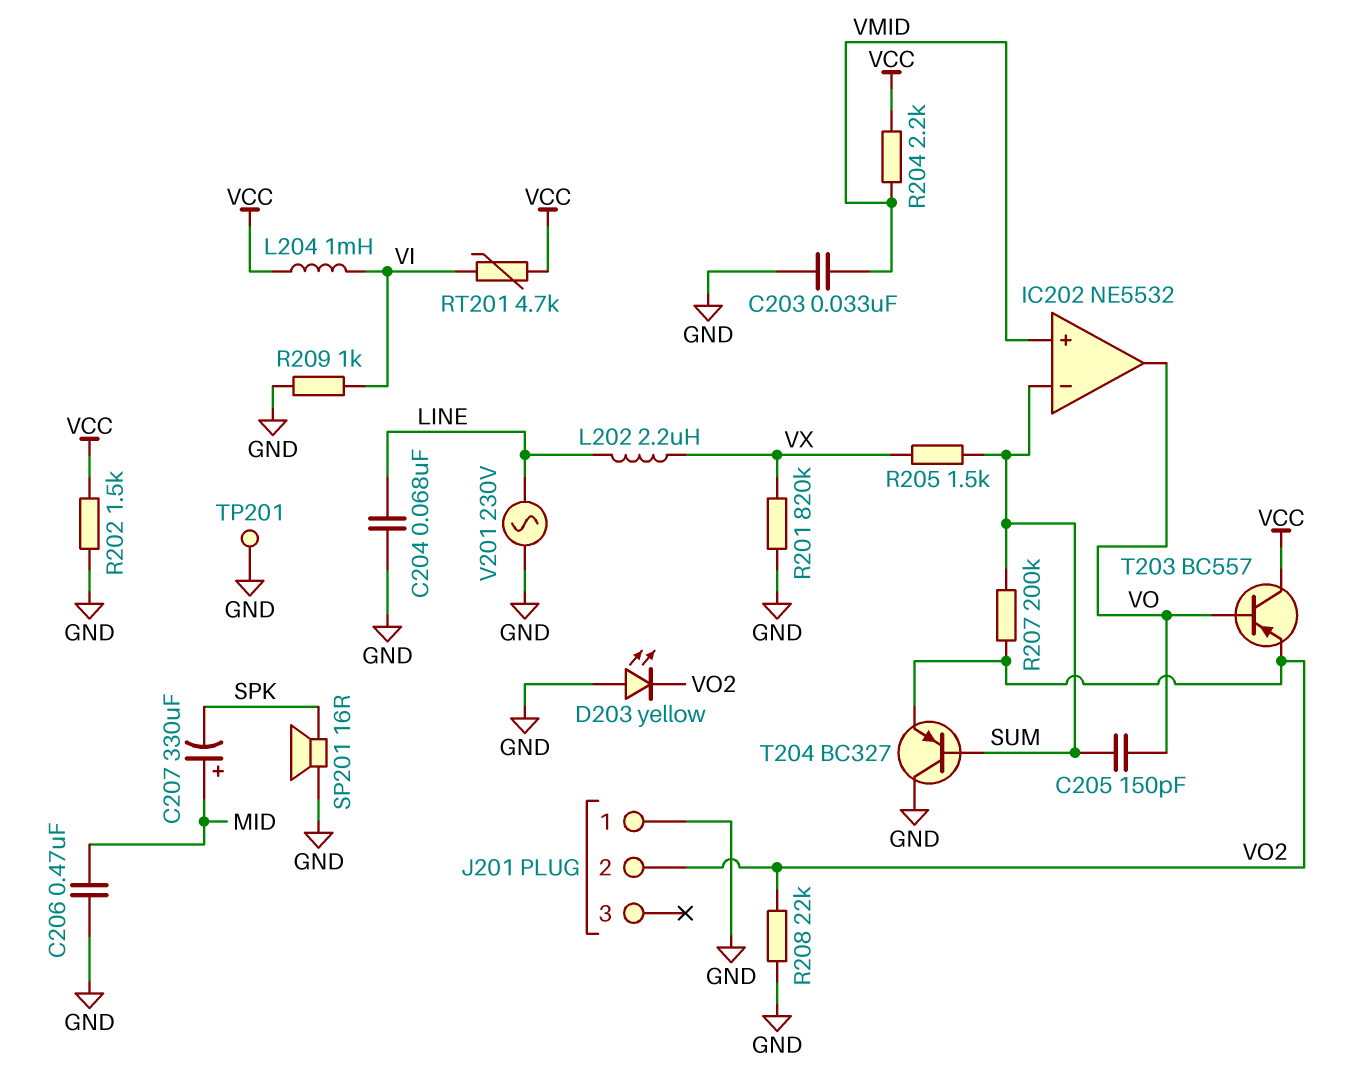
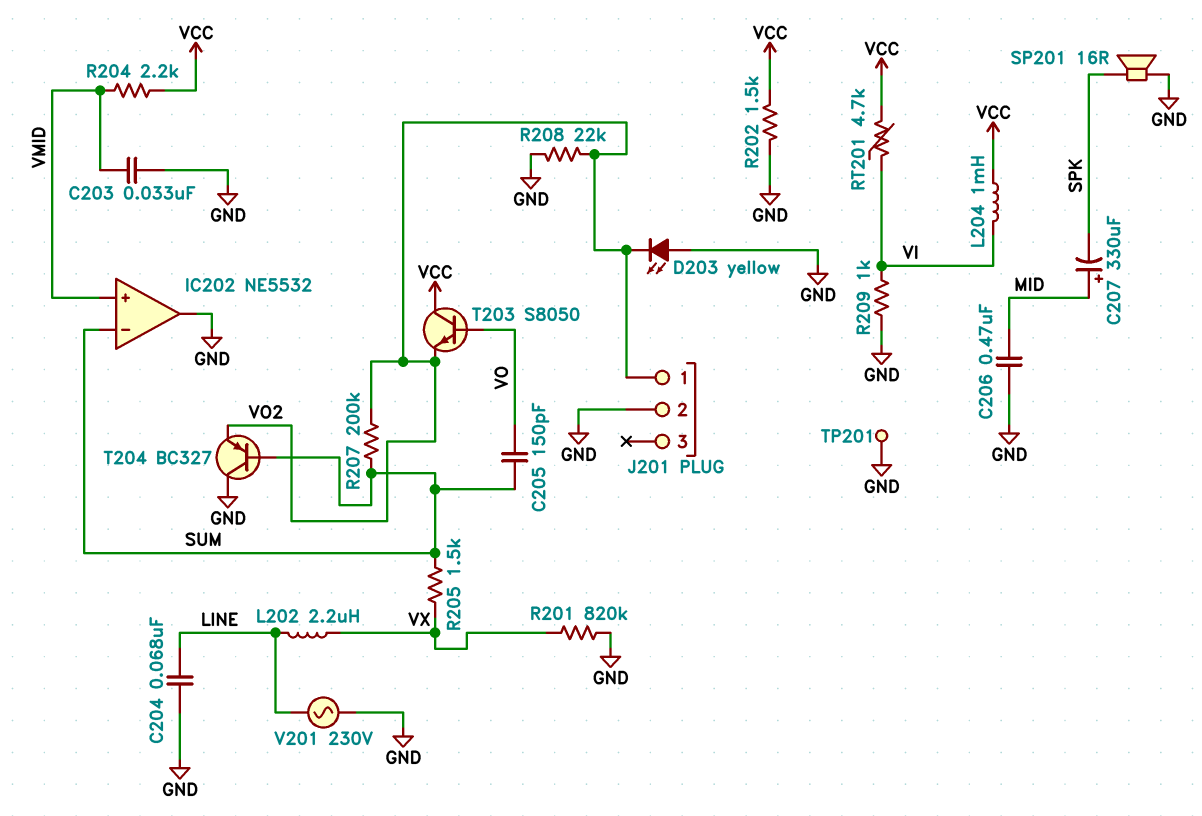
IC202 pin out: VO -> GND
J201 pin 1: GND -> VO2
J201 pin 2: VO2 -> GND
T203: PNP BC557 (B VO, C VCC, E VO2) -> NPN S8050 (B VO, C VCC, E VO2)

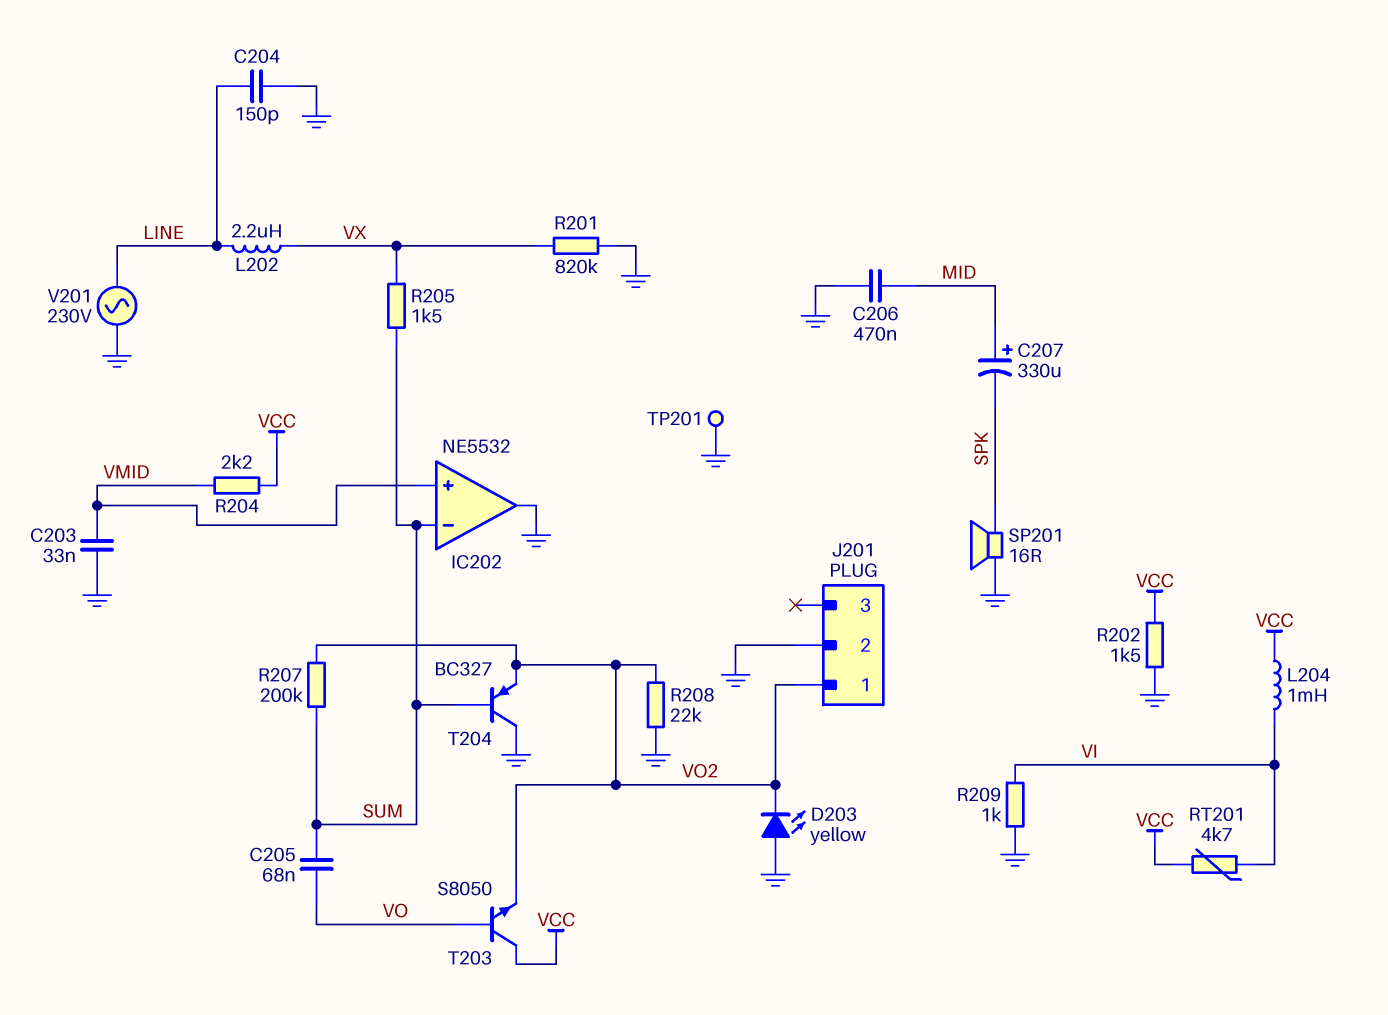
C204: 68nF (GND, LINE) -> 150pF (GND, LINE)
C205: 150pF (SUM, VO) -> 68nF (SUM, VO)

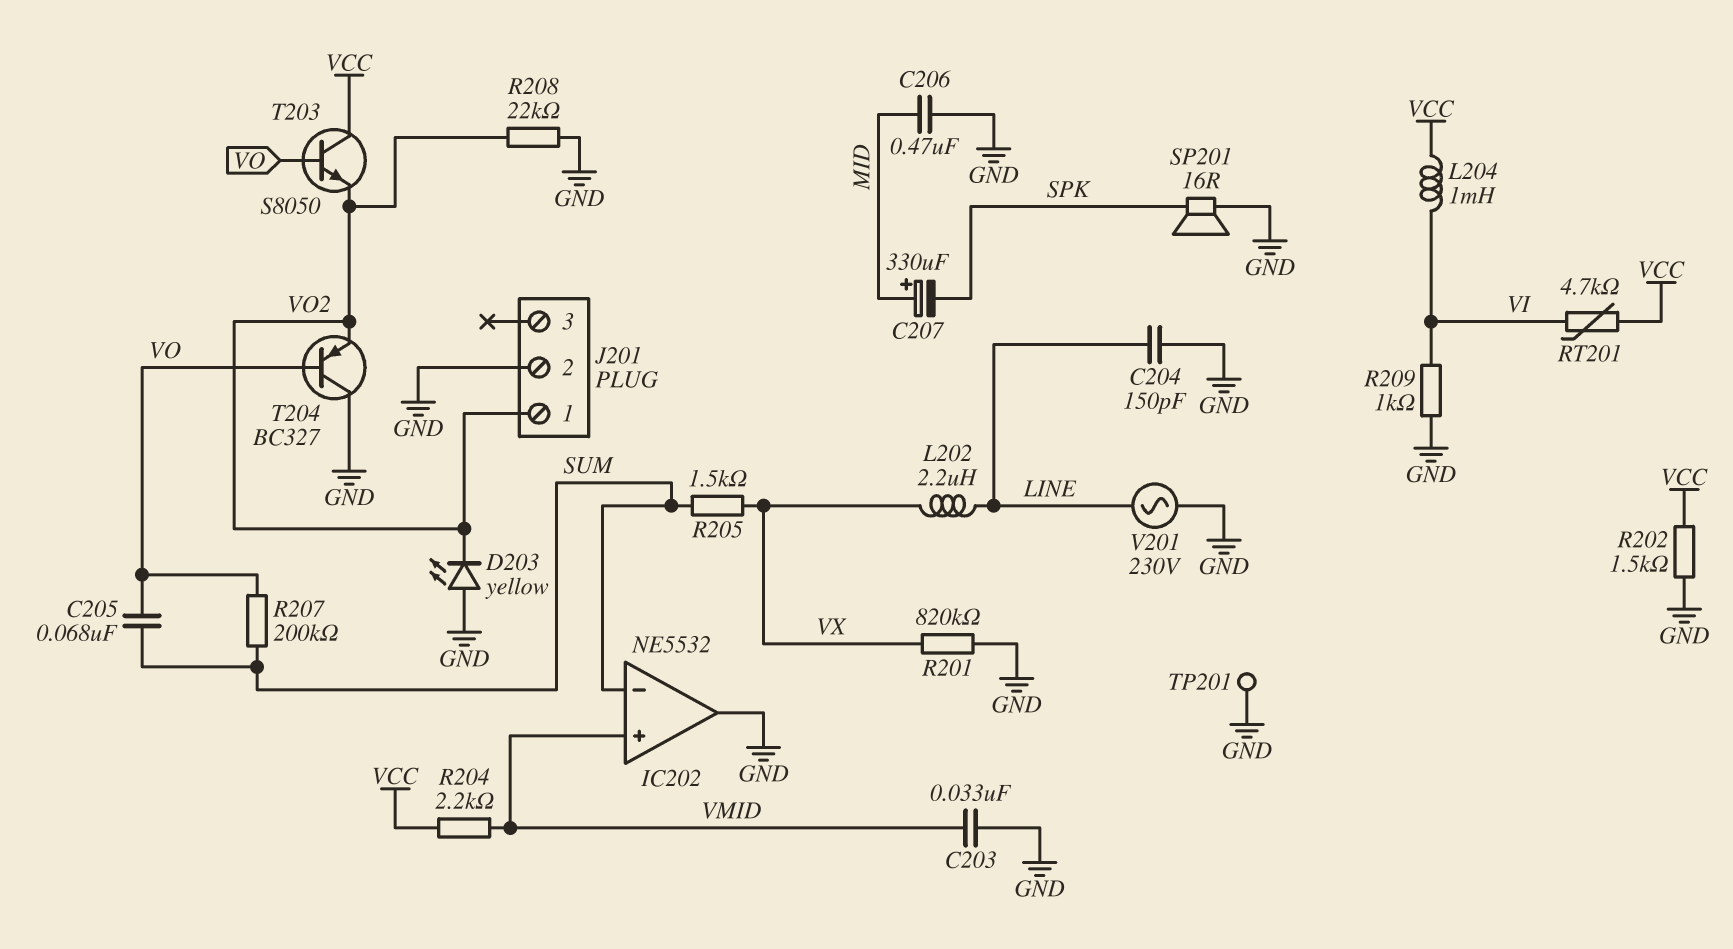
R207: 200k (SUM, VO2) -> 200k (SUM, VO)
T204: PNP BC327 (B SUM, C GND, E VO2) -> PNP BC327 (B VO, C GND, E VO2)

